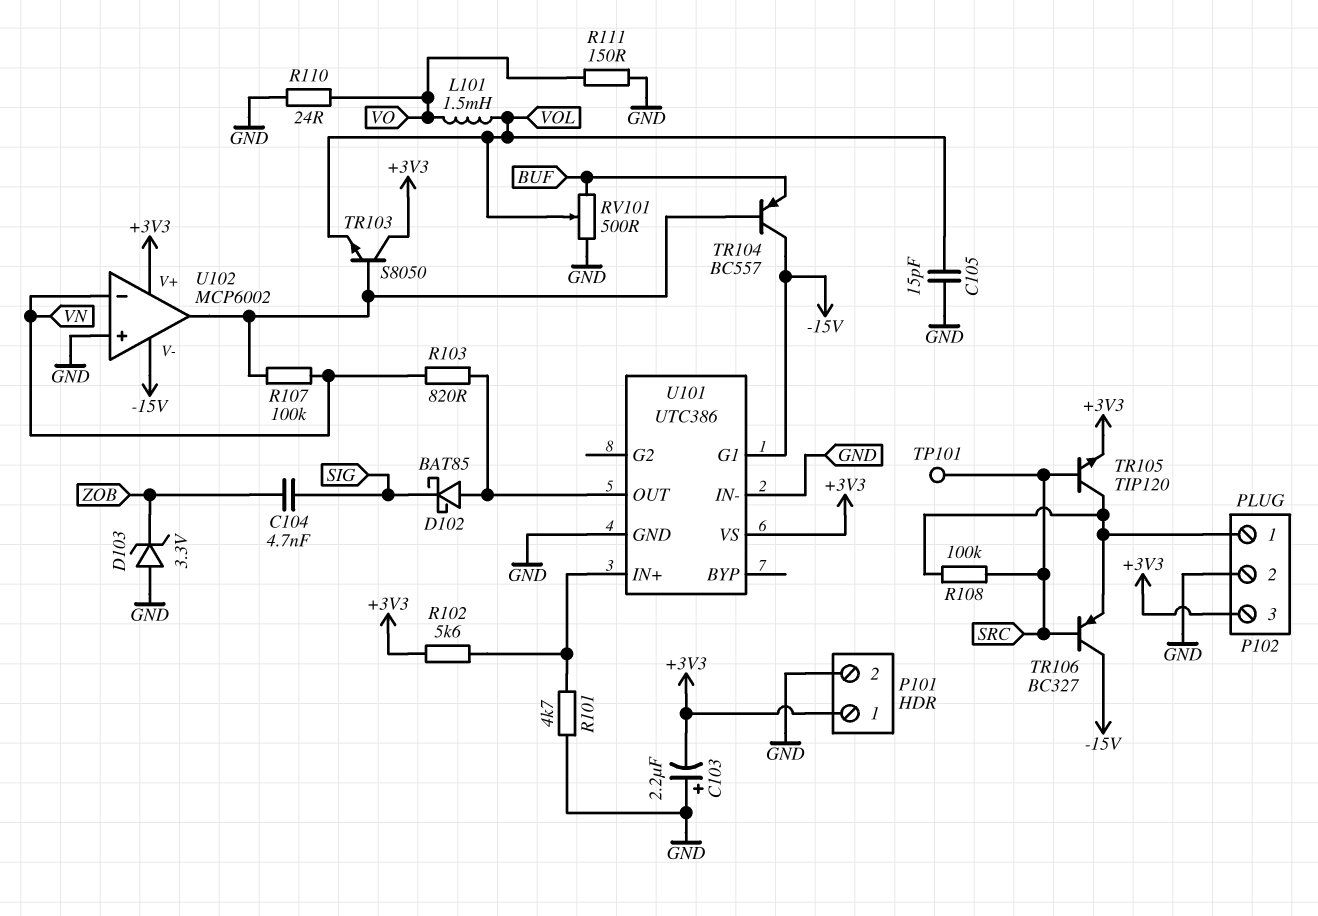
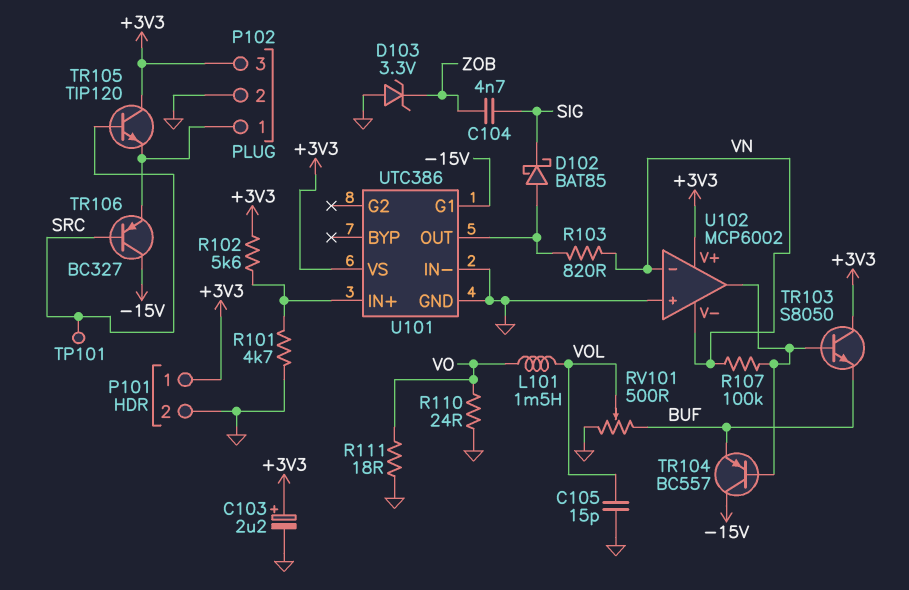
C103: 2.2uF (plus GND, minus +3V3) -> 2.2uF (plus +3V3, minus GND)
R108: 100k (P102/1, SRC) -> none
R111: 150 (GND, VO) -> 18 (GND, VO)
TR103: NPN S8050 (B U102/out, C +3V3, E VOL) -> NPN S8050 (B U102/out, C +3V3, E BUF)
TR105: NPN TIP120 (B SRC, C P102/1, E +3V3) -> NPN TIP120 (B SRC, C +3V3, E P102/1)
U102 pin V-: -15V -> VN

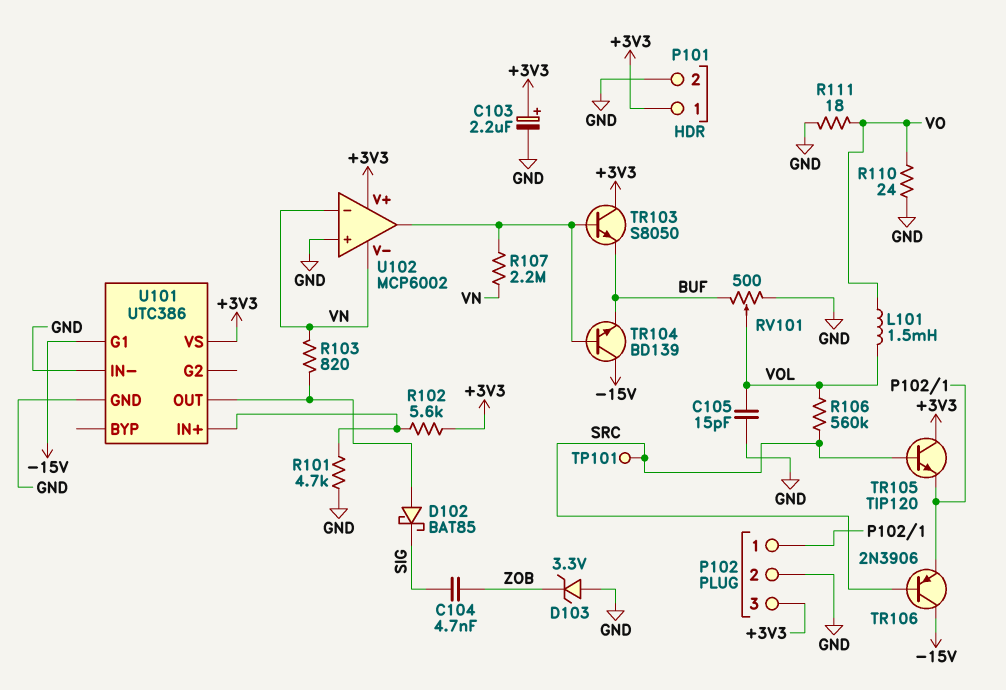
R106: none -> 560k (SRC, VOL)
R107: 100k (U102/out, VN) -> 2.2M (U102/out, VN)
TR104: PNP BC557 (B U102/out, C -15V, E BUF) -> NPN BD139 (B U102/out, C -15V, E BUF)
TR106: PNP BC327 (B SRC, C -15V, E P102/1) -> PNP 2N3906 (B SRC, C -15V, E P102/1)

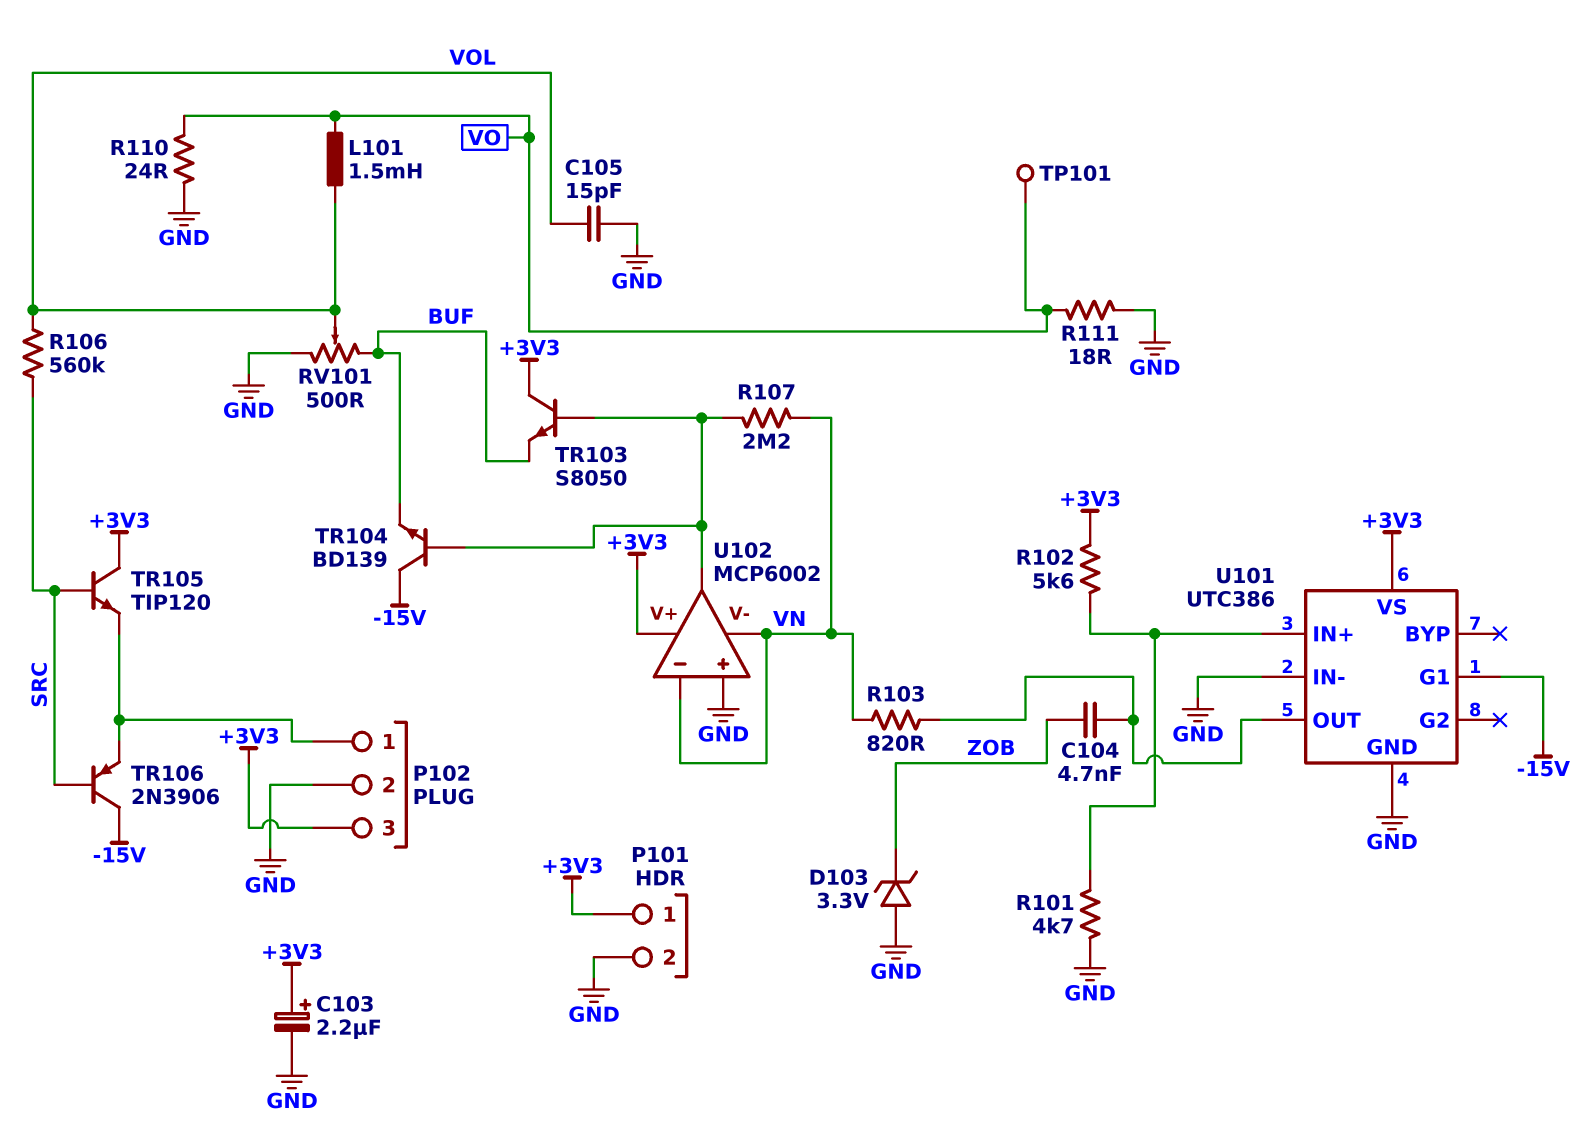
C104: 4.7nF (SIG, ZOB) -> 4.7nF (U101/OUT, ZOB)
D102: schottky BAT85 (A U101/OUT, K SIG) -> none
TP101: test point (SRC) -> test point (VO)

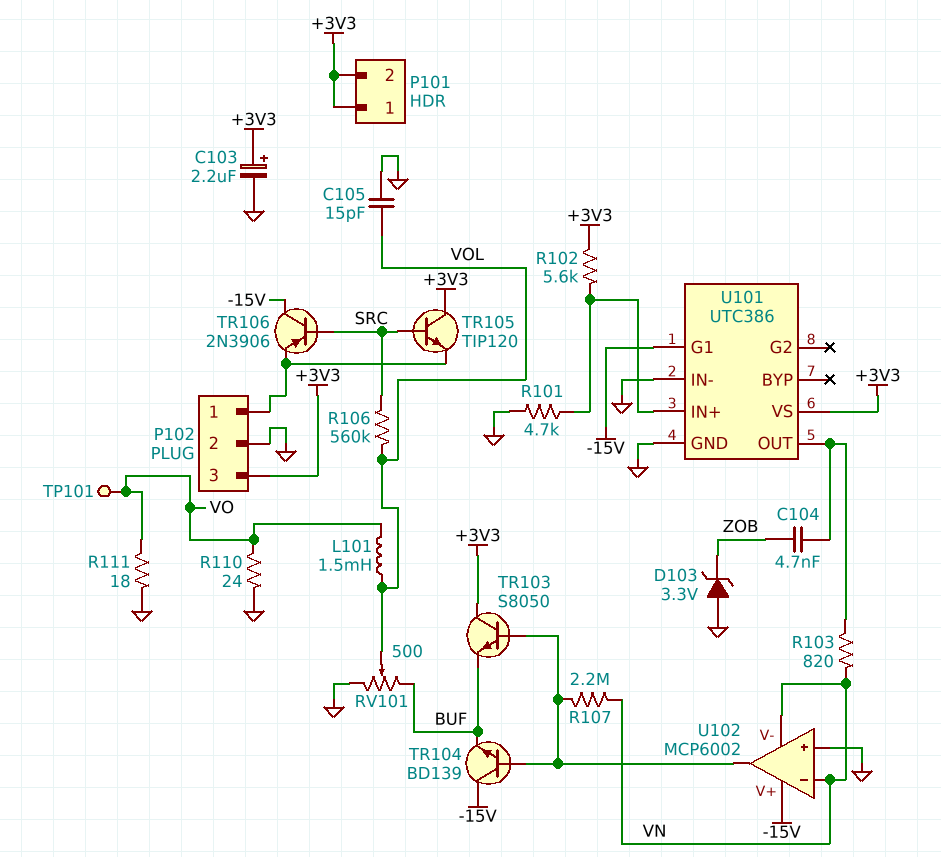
P101 pin 2: GND -> +3V3
U102 pin V+: +3V3 -> -15V

